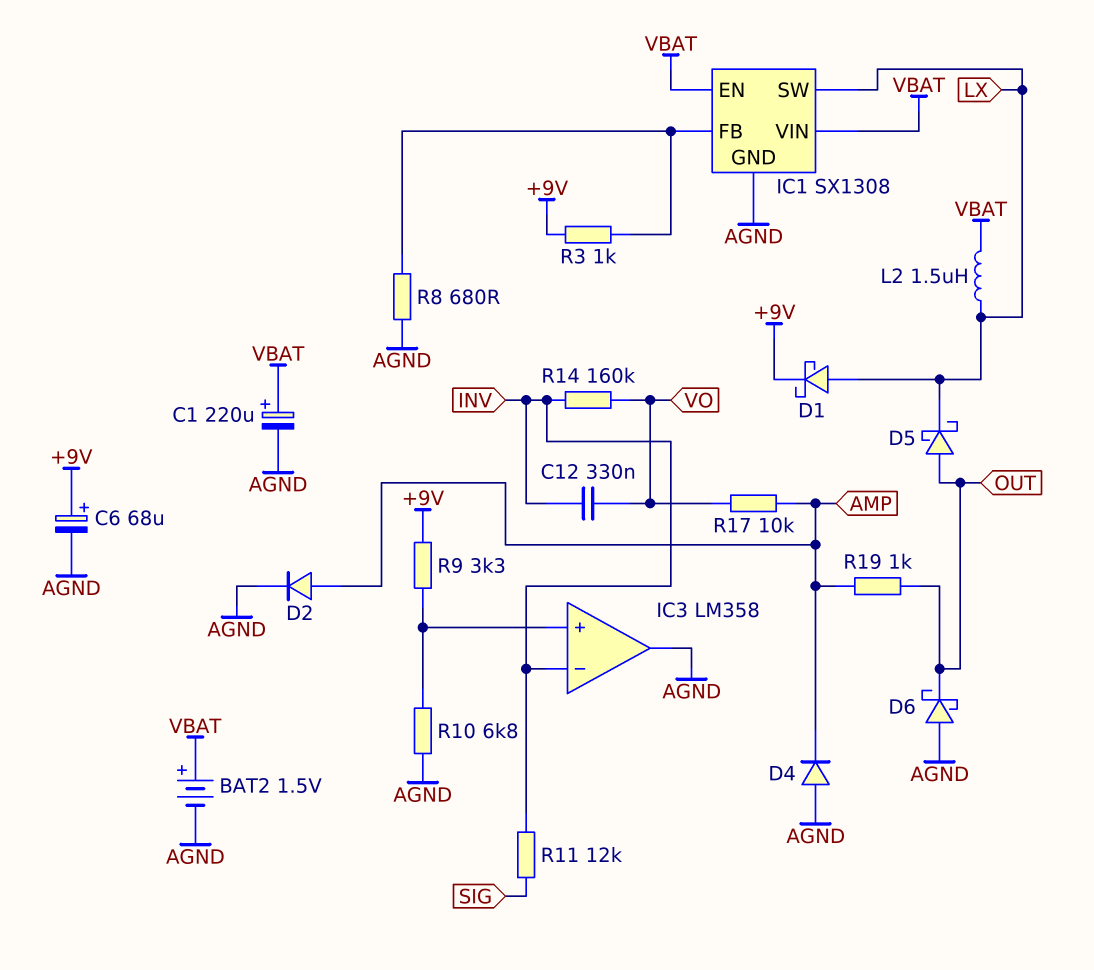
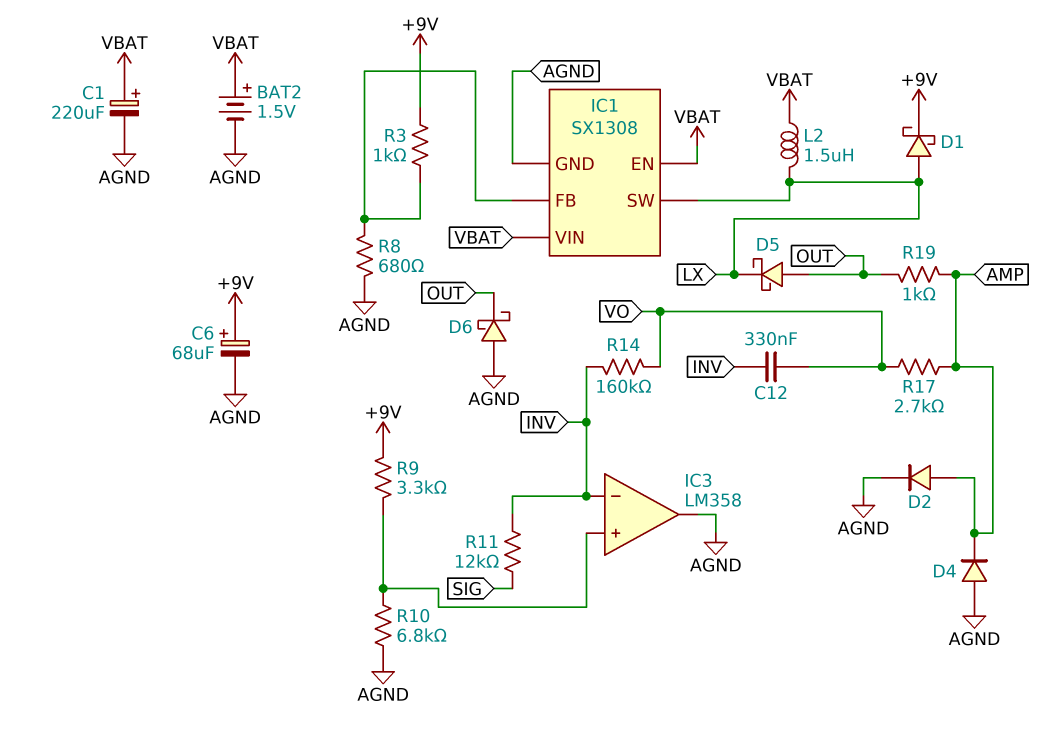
R17: 10k (AMP, VO) -> 2.7k (AMP, VO)

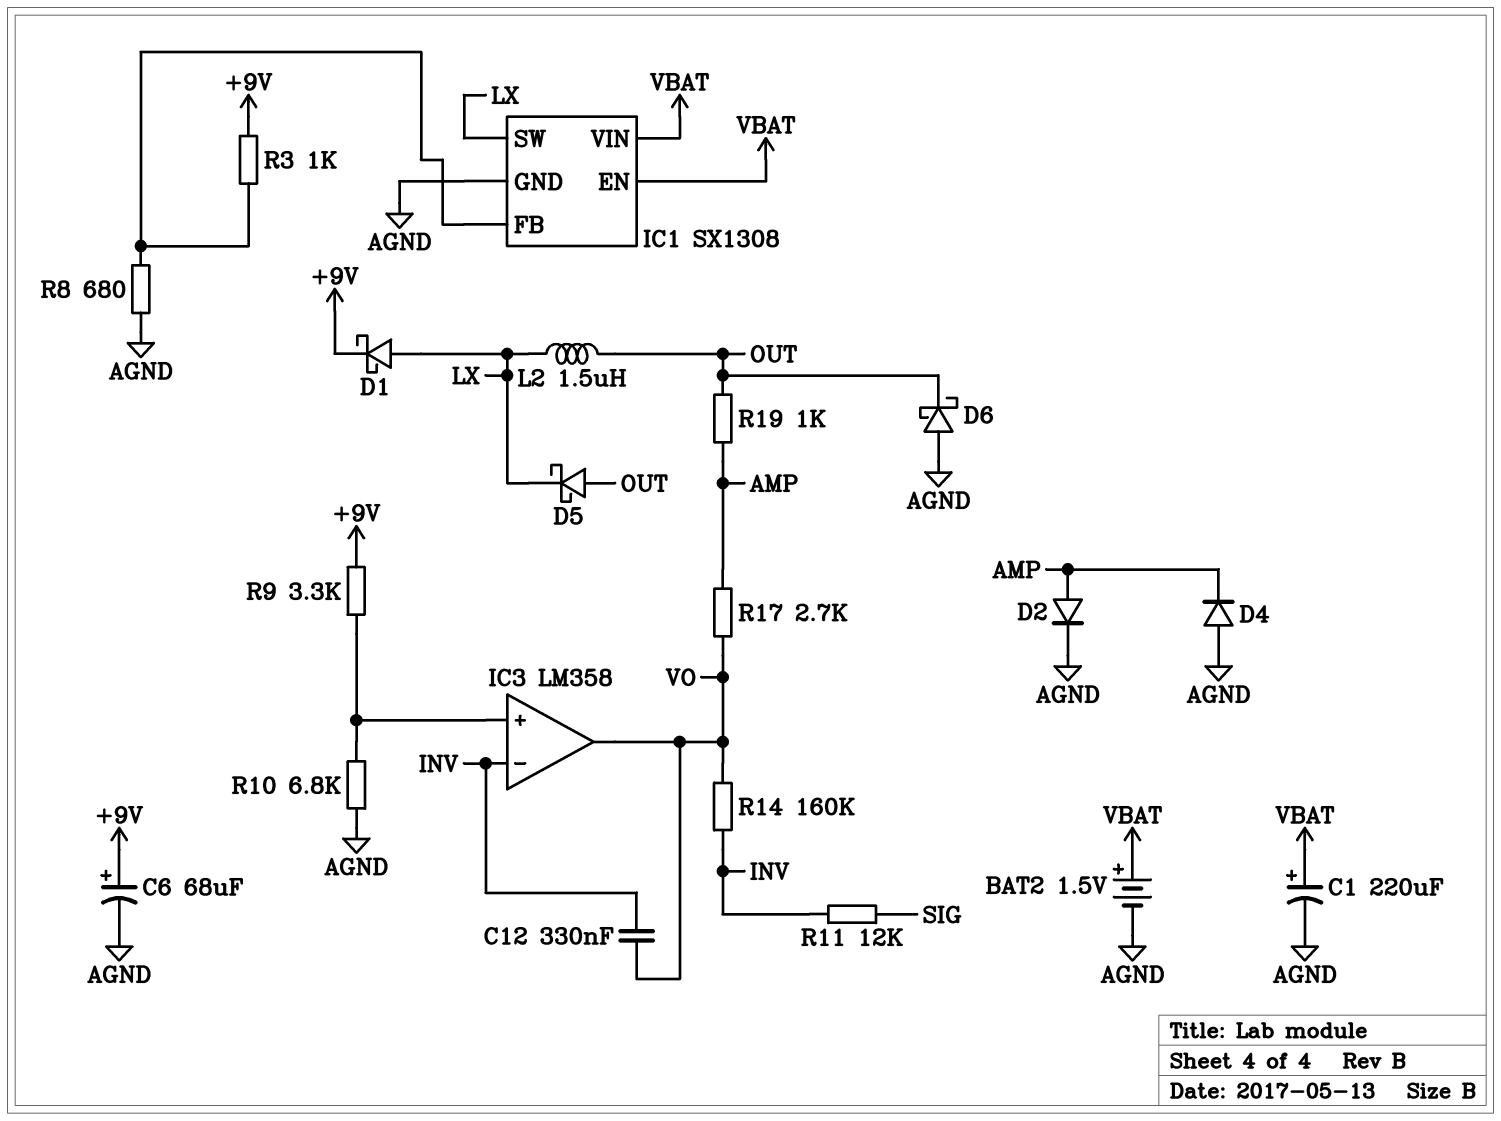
IC3 pin out: AGND -> VO
L2: 1.5uH (LX, VBAT) -> 1.5uH (LX, OUT)

